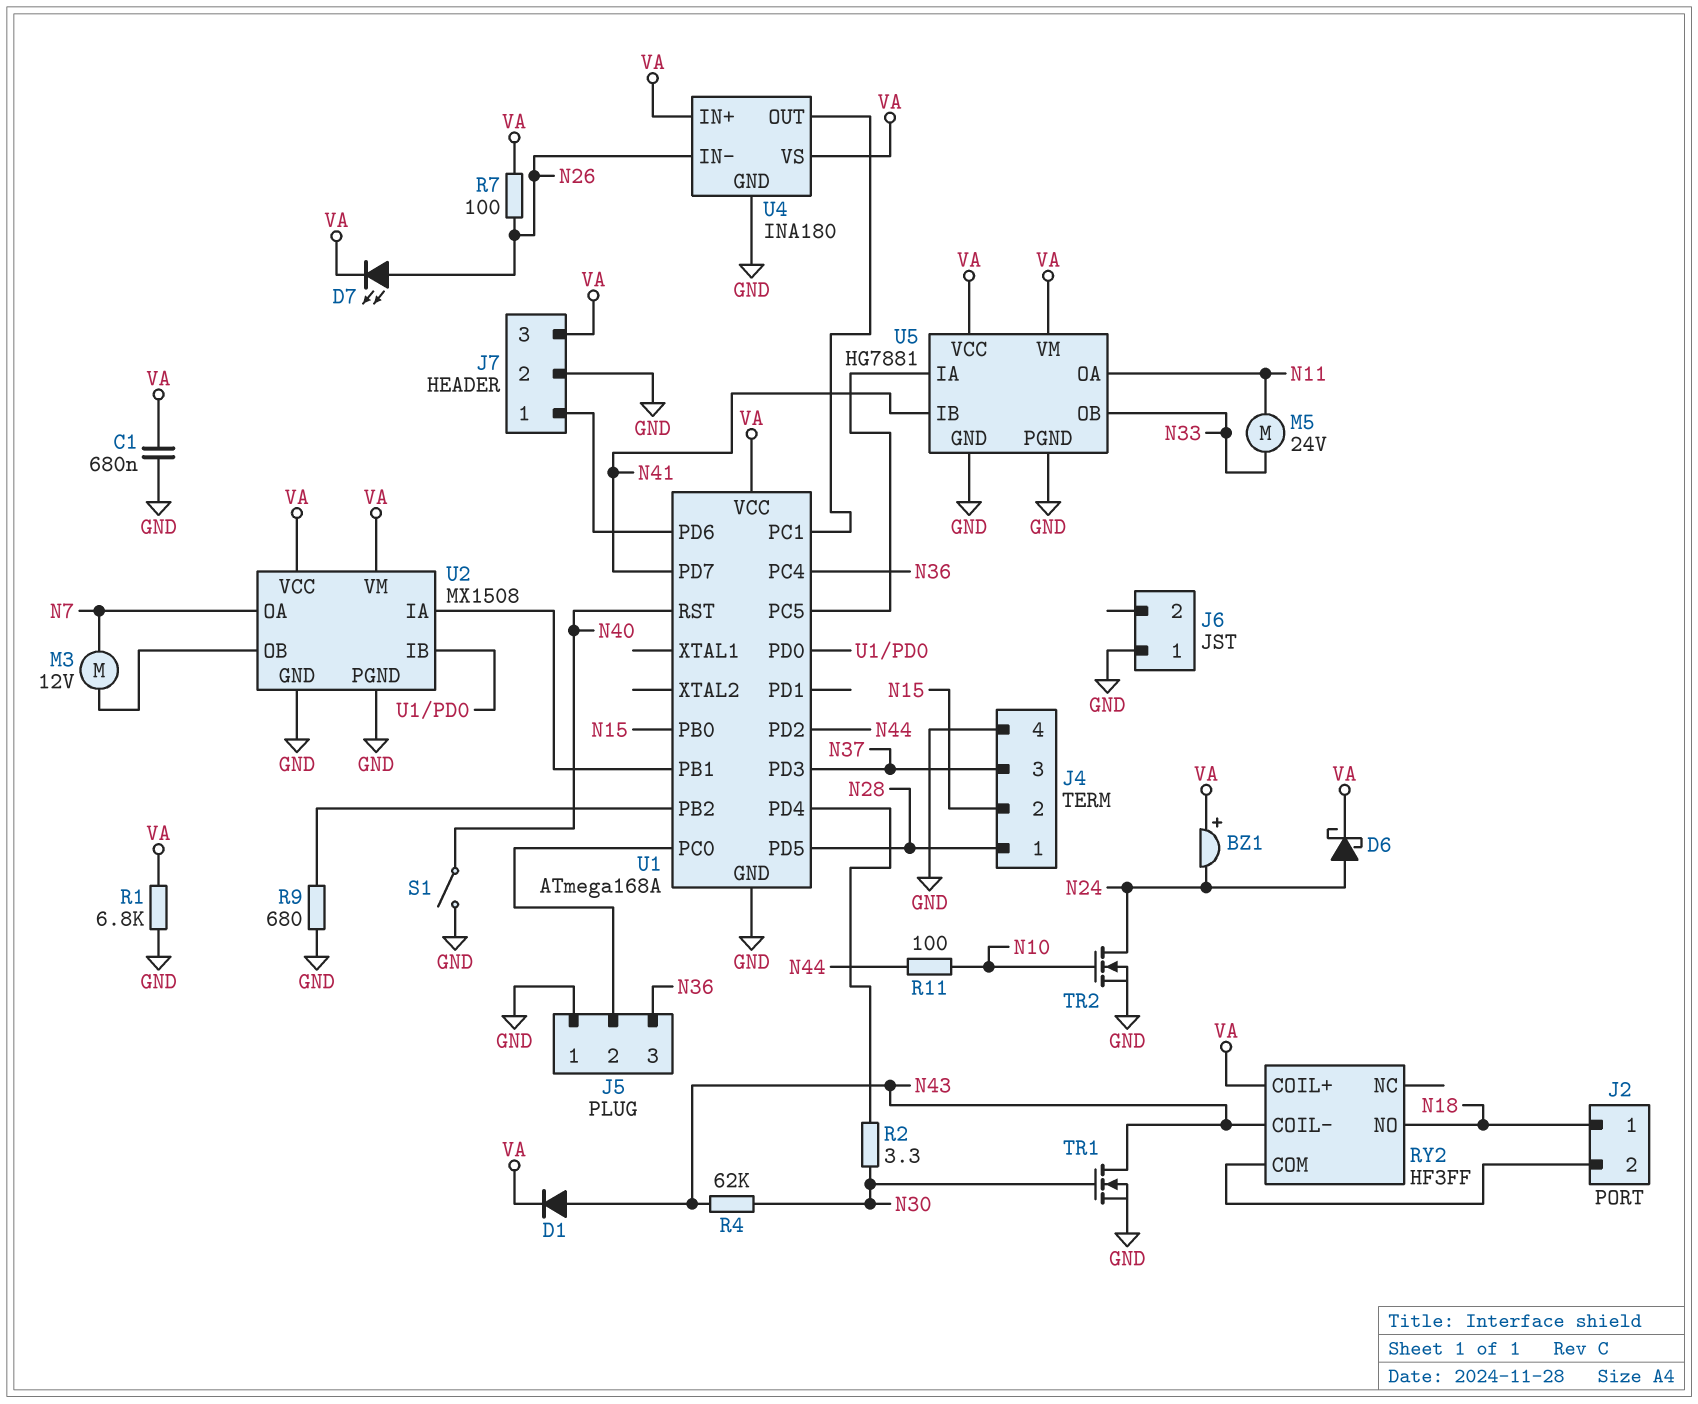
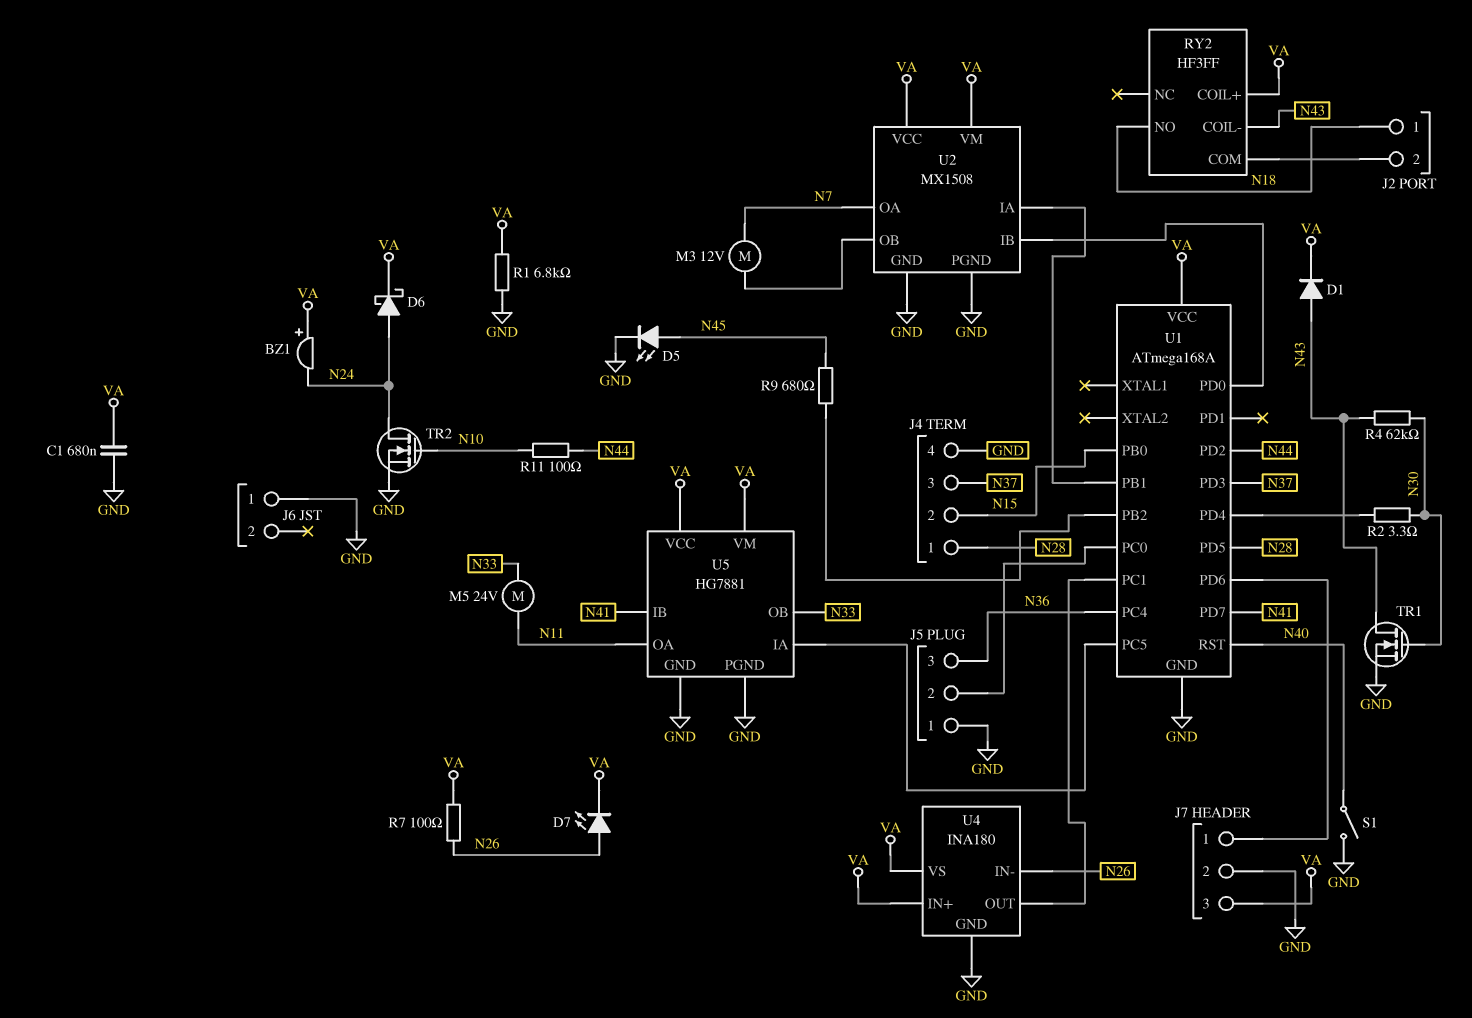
D5: none -> LED (A N45, K GND)
R9: 680 (GND, U1/PB2) -> 680 (N45, U1/PB2)

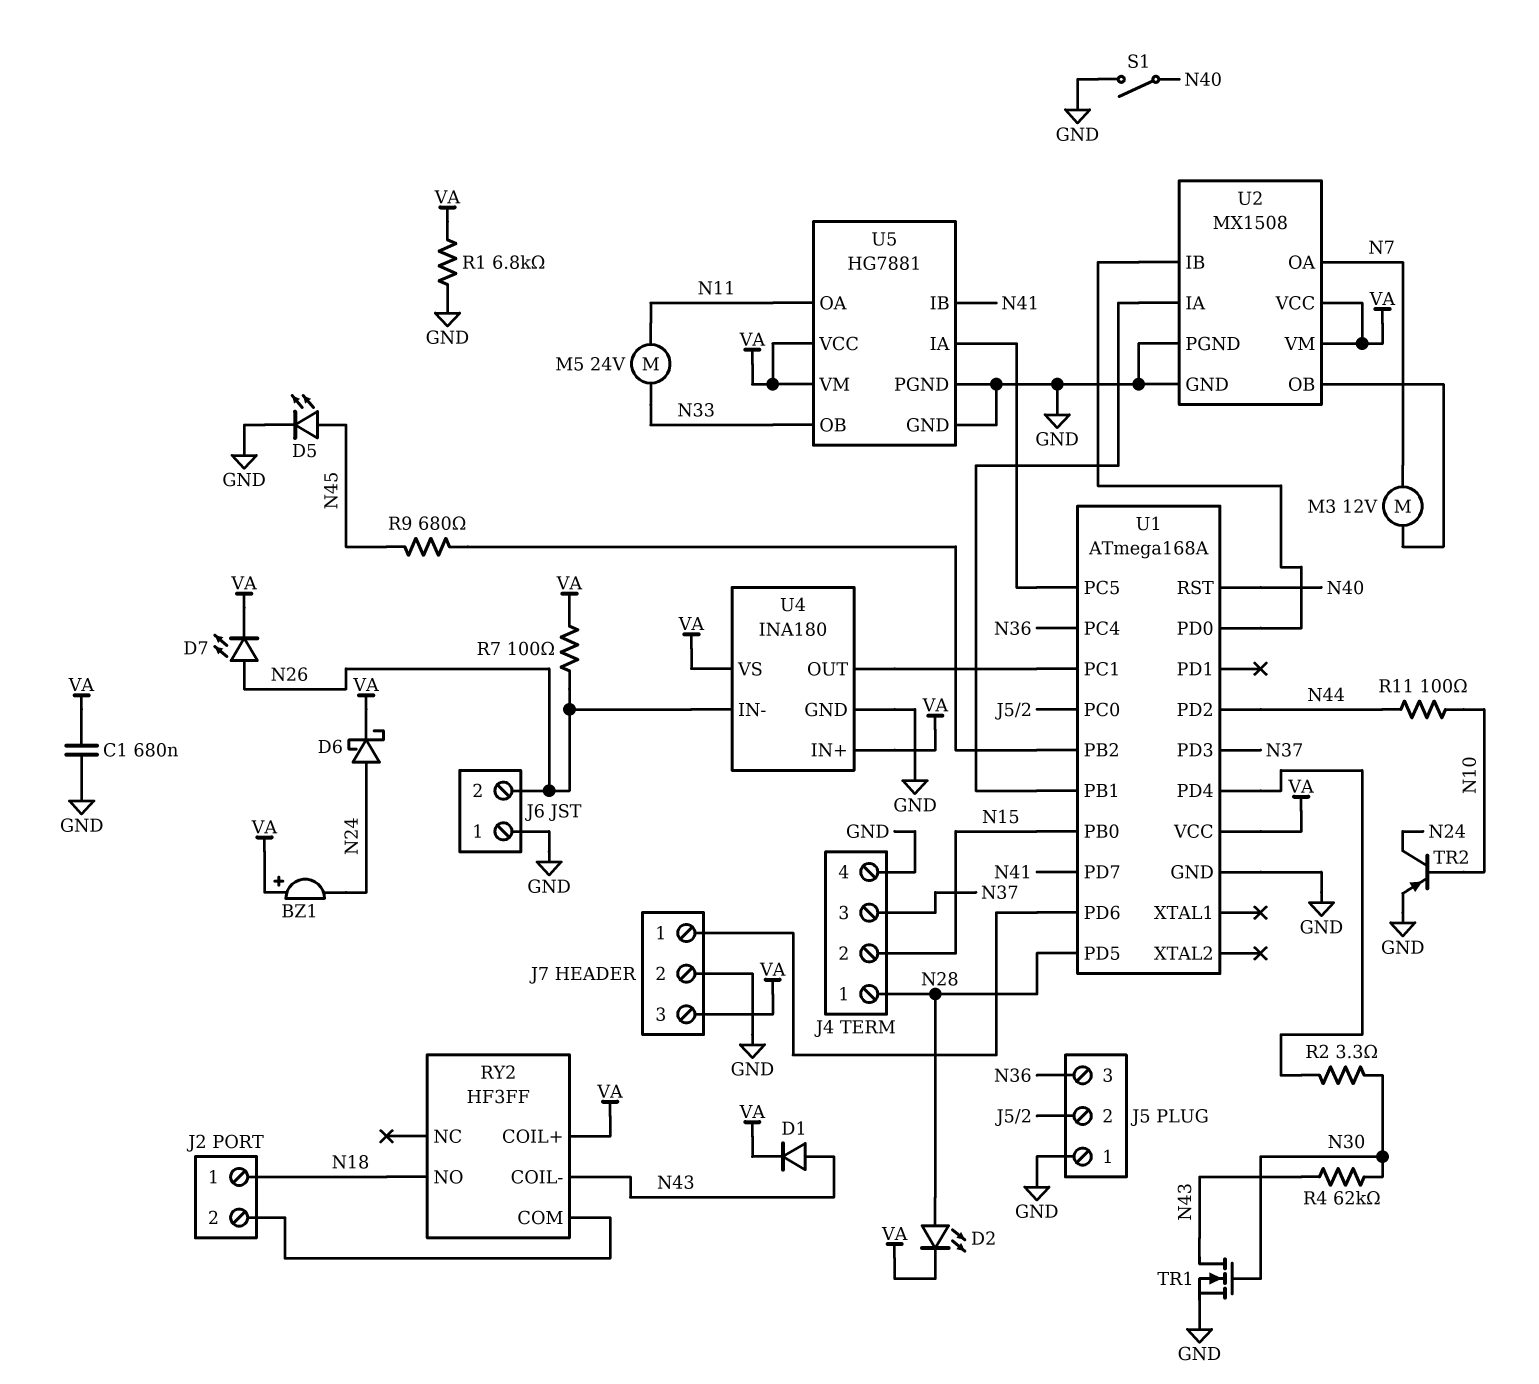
D2: none -> LED (A N28, K VA)
J6 pin 2: none -> N26
TR2: NMOS (G N10, D N24, S GND) -> PNP (B N10, C N24, E GND)

